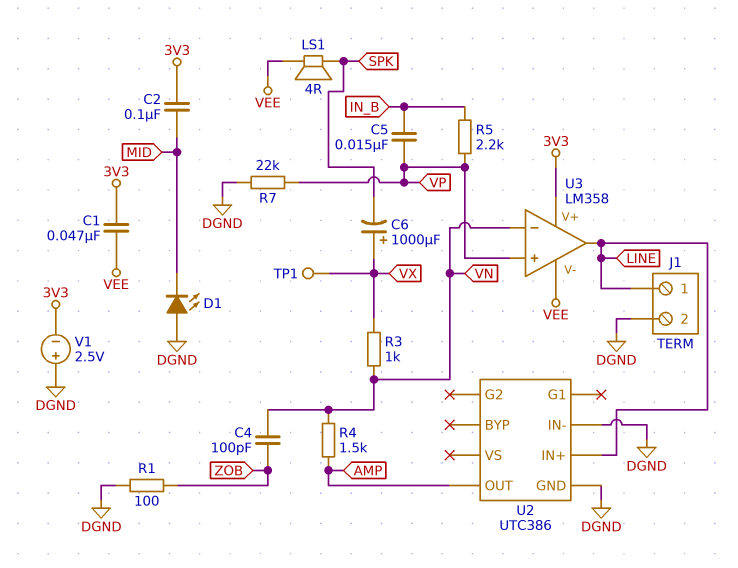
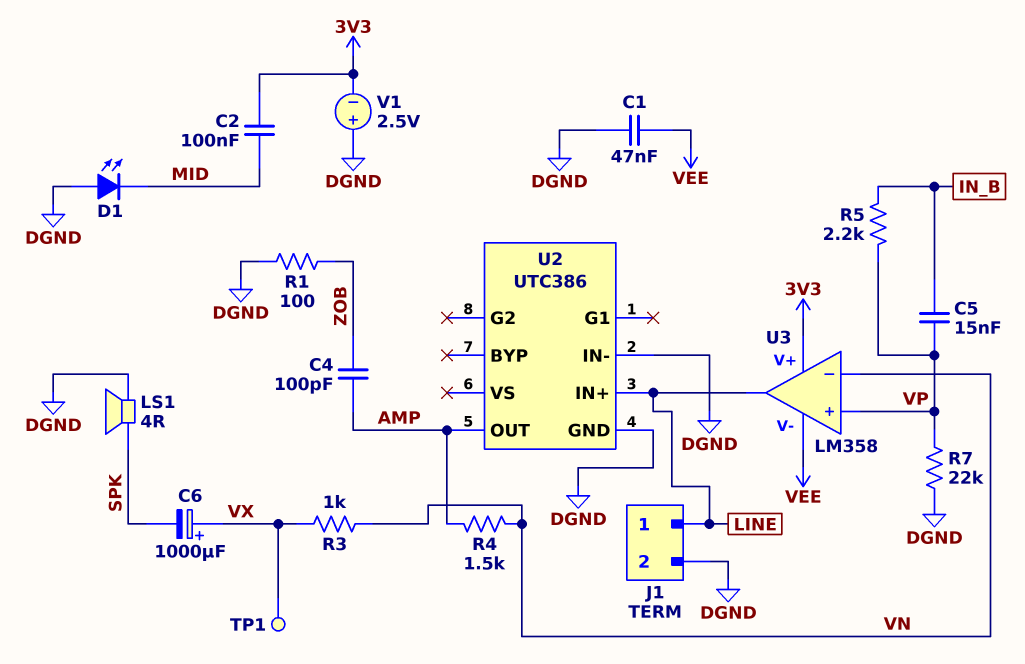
C1: 47nF (3V3, VEE) -> 47nF (DGND, VEE)
C4: 100pF (VN, ZOB) -> 100pF (AMP, ZOB)
LS1: speaker 4R (SPK, VEE) -> speaker 4R (DGND, SPK)

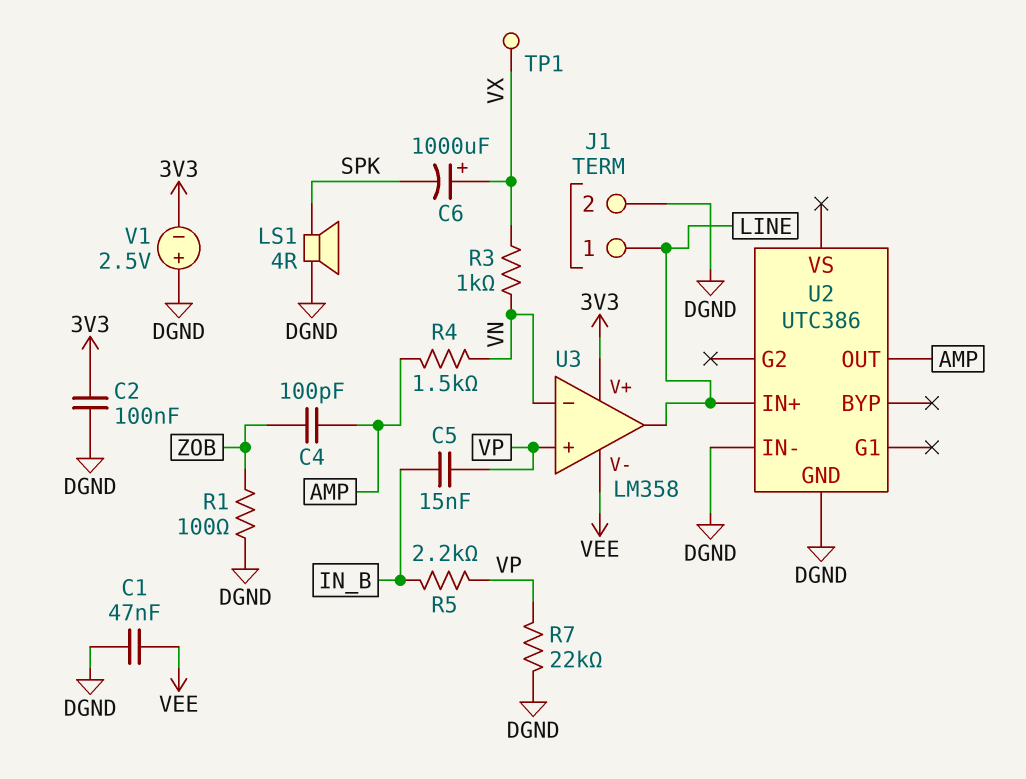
C2: 100nF (3V3, MID) -> 100nF (3V3, DGND)
D1: LED (A DGND, K MID) -> none

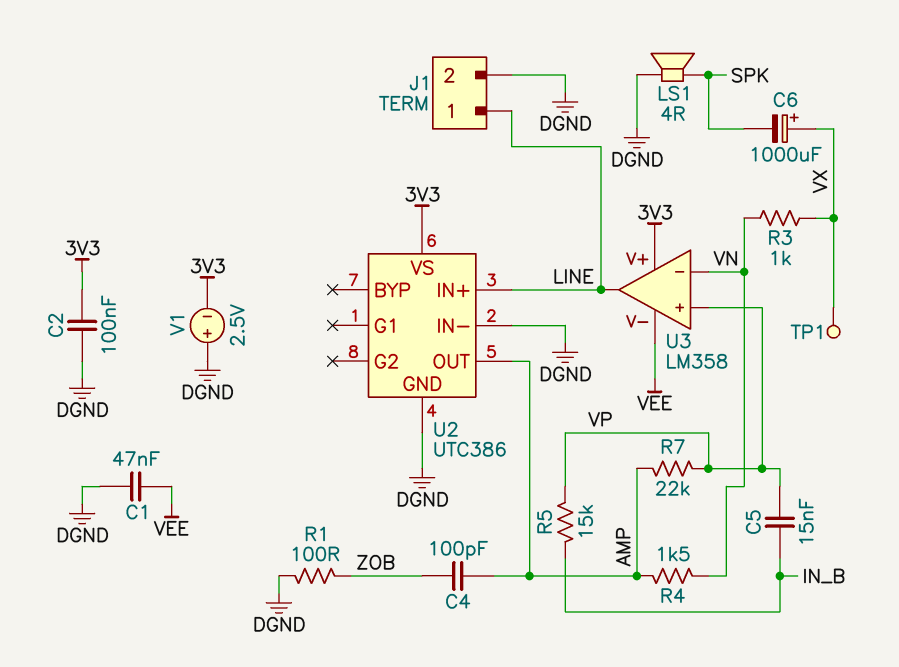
R5: 2.2k (IN_B, VP) -> 15k (IN_B, VP)
R7: 22k (DGND, VP) -> 22k (AMP, VP)
U2 pin VS: none -> 3V3

